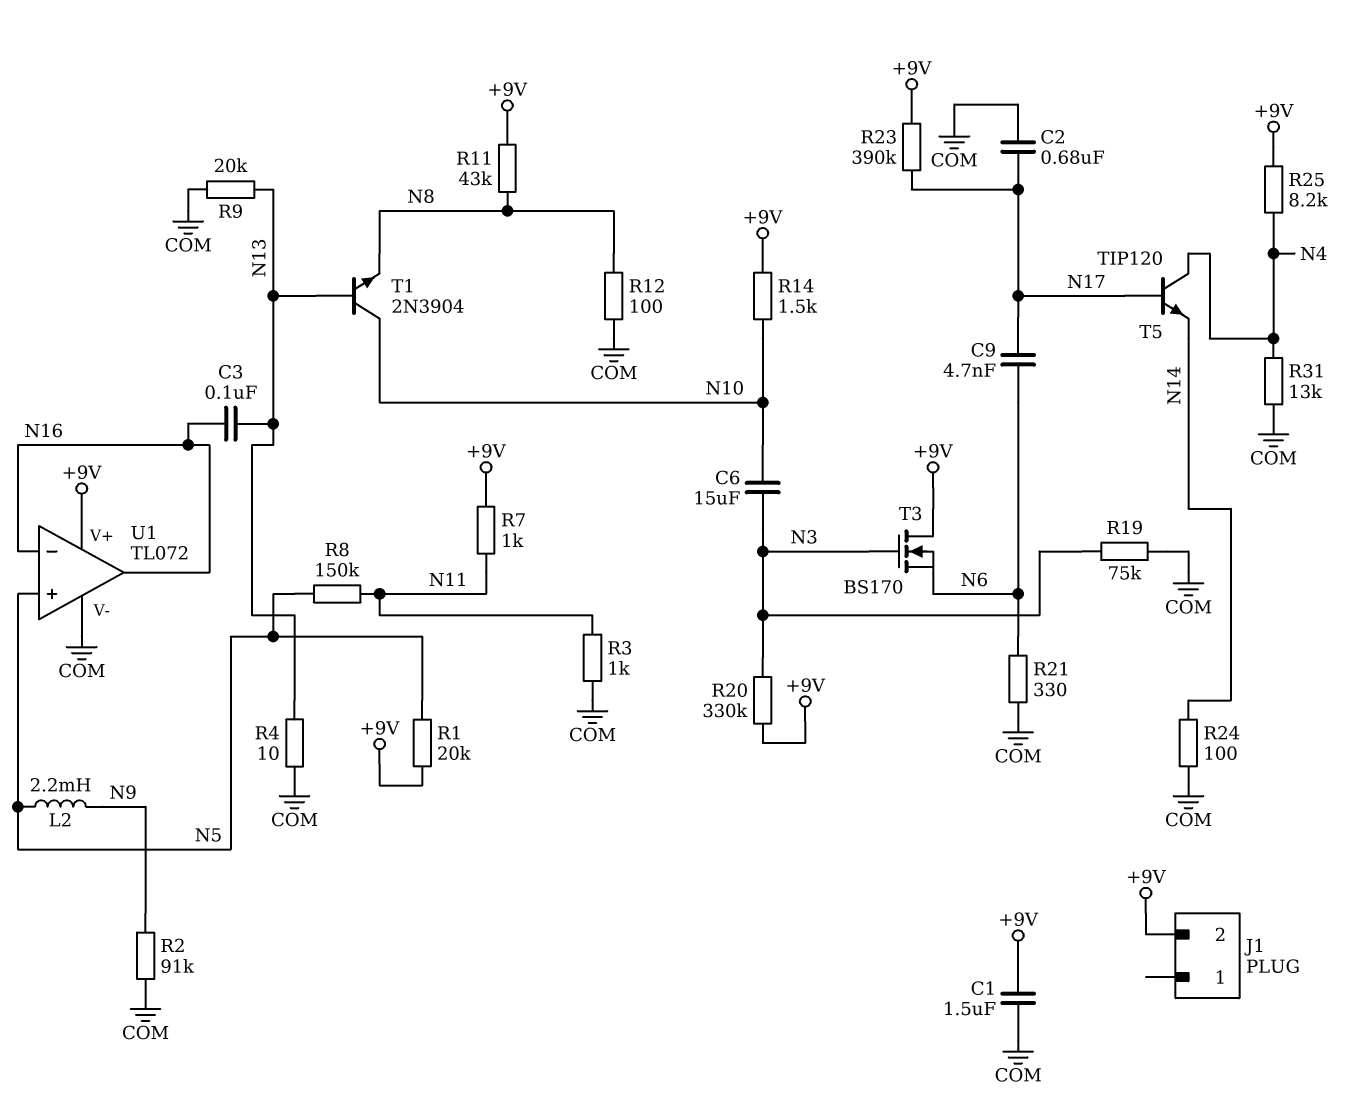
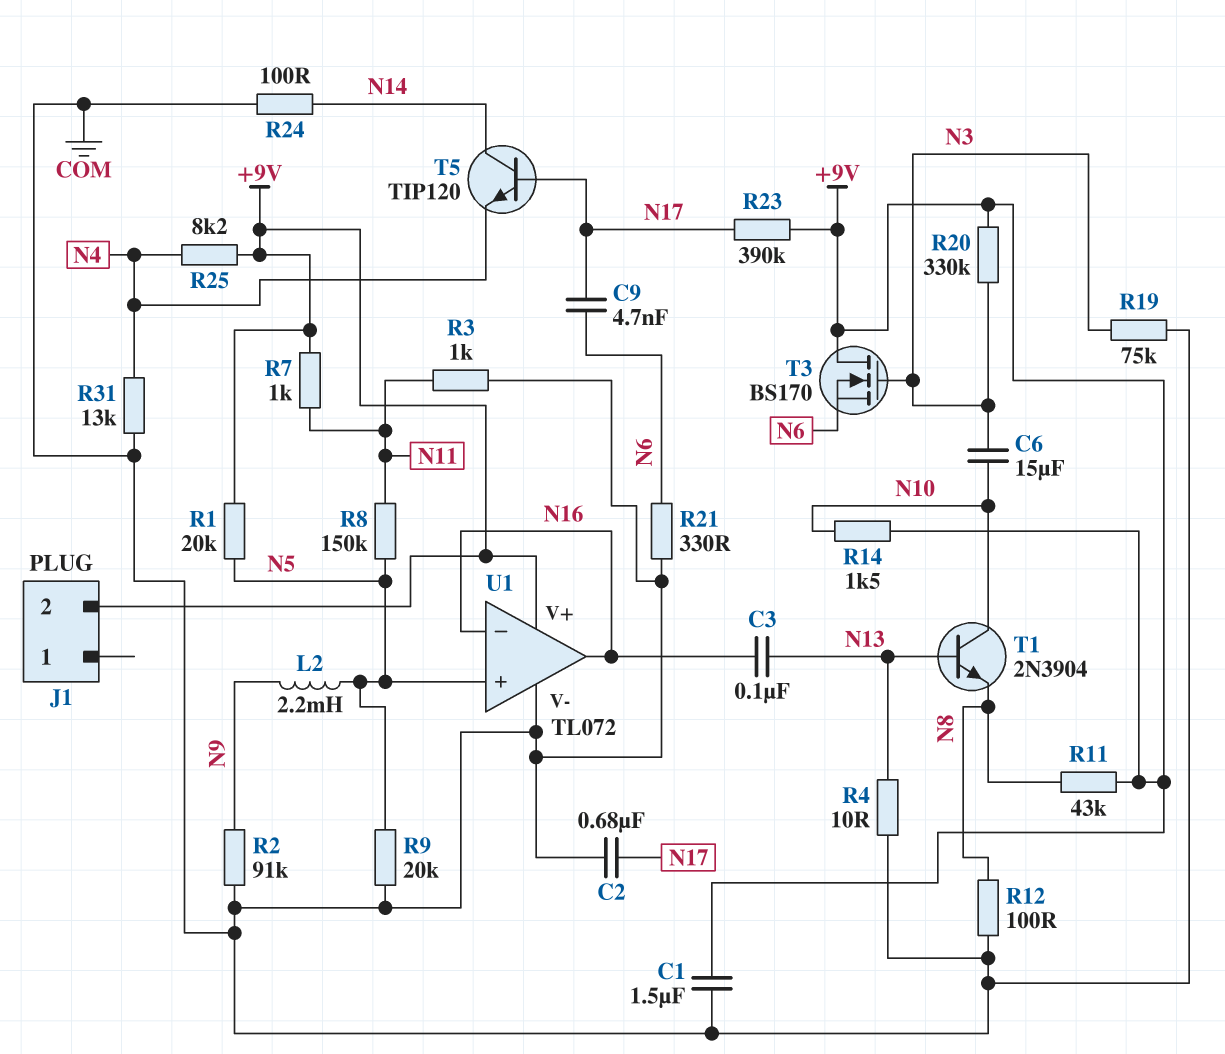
R9: 20k (COM, N13) -> 20k (COM, N5)
T5: NPN TIP120 (B N17, C N4, E N14) -> NPN TIP120 (B N17, C N14, E N4)

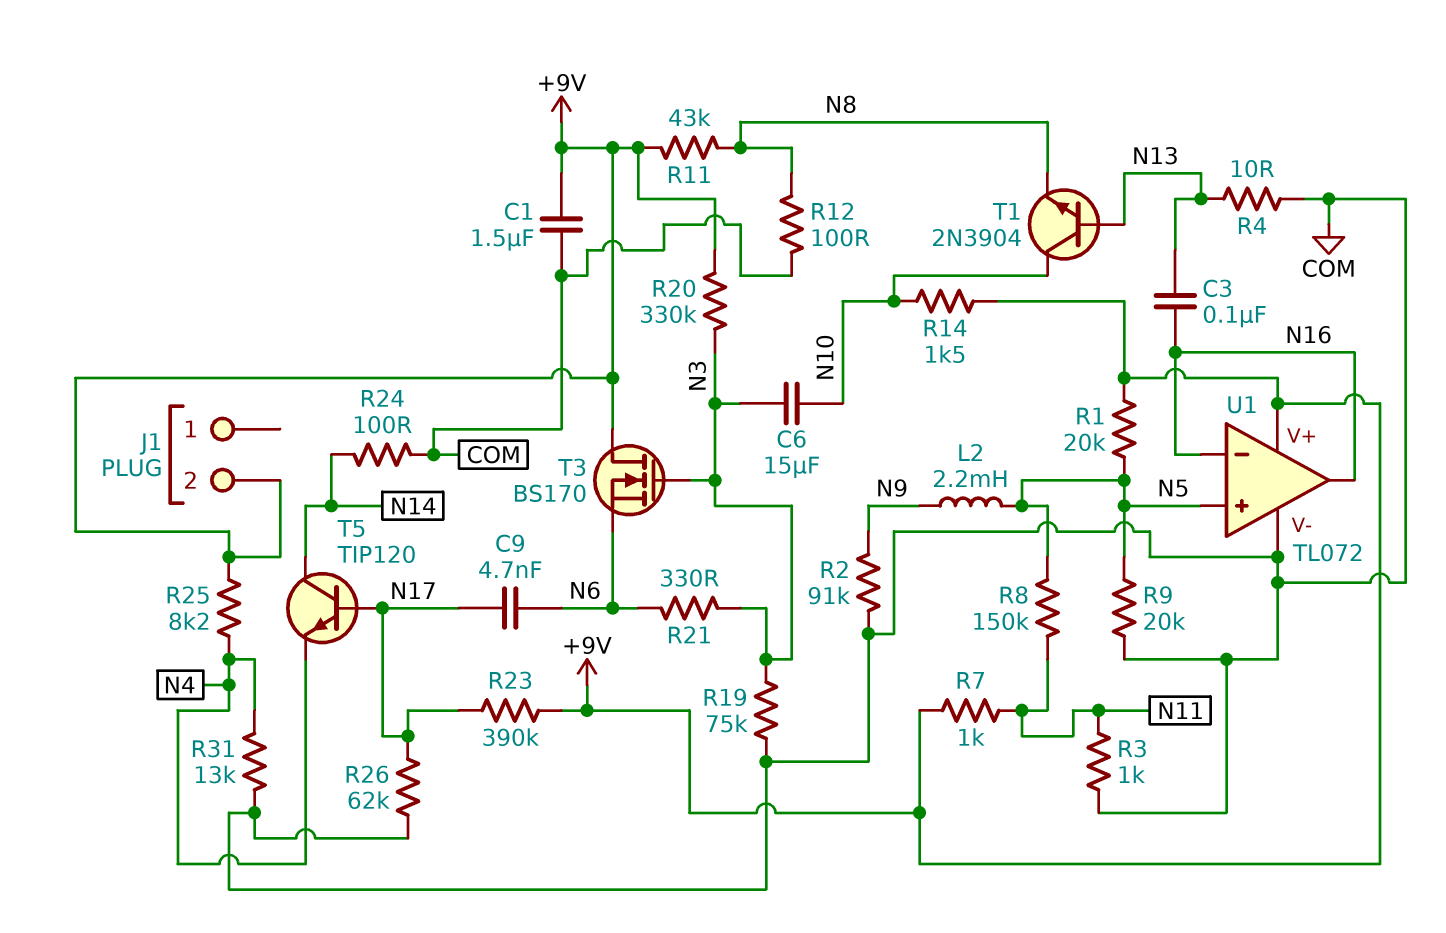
C2: 680nF (COM, N17) -> none
R21: 330 (COM, N6) -> 330 (N3, N6)
R26: none -> 62k (COM, N17)

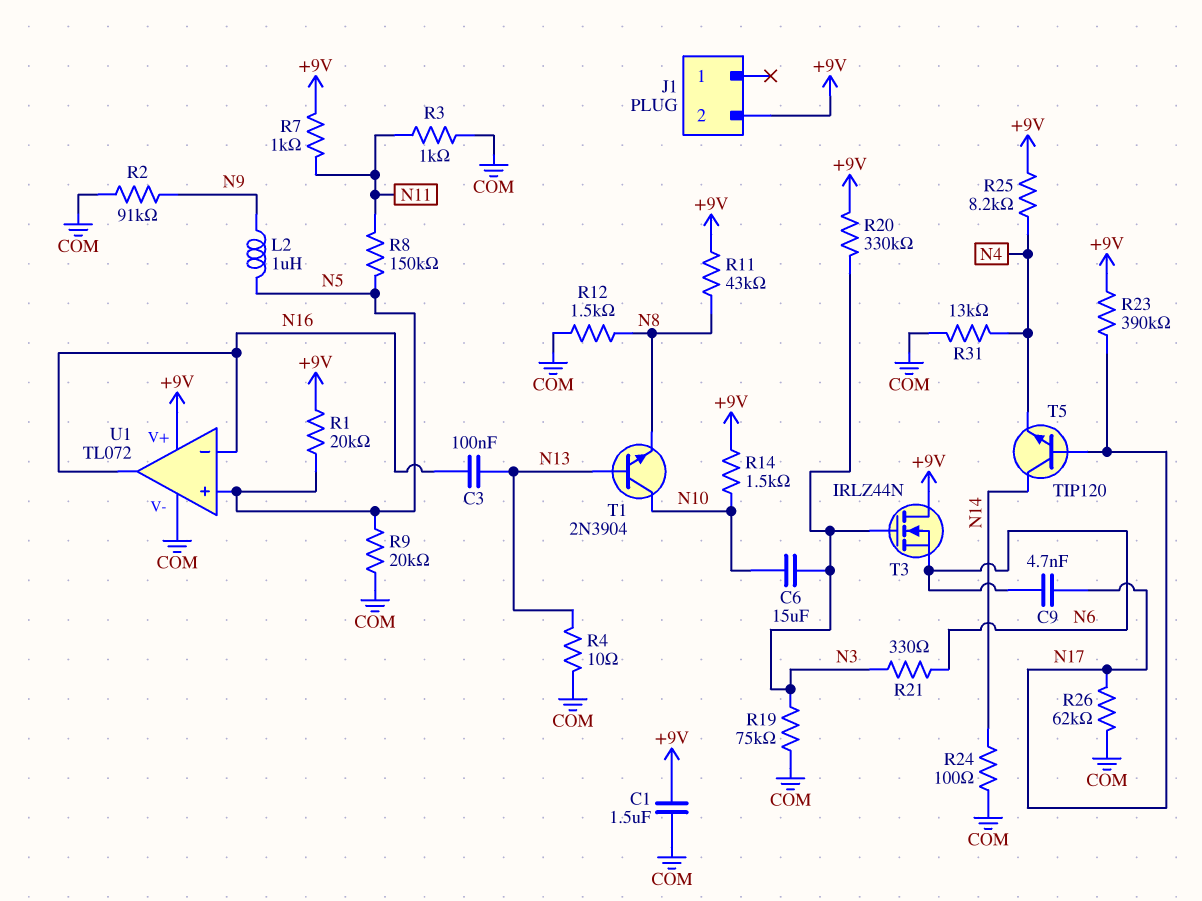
L2: 2.2mH (N5, N9) -> 1uH (N5, N9)
R12: 100 (COM, N8) -> 1.5k (COM, N8)
T3: NMOS BS170 (G N3, D +9V, S N6) -> NMOS IRLZ44N (G N3, D +9V, S N6)

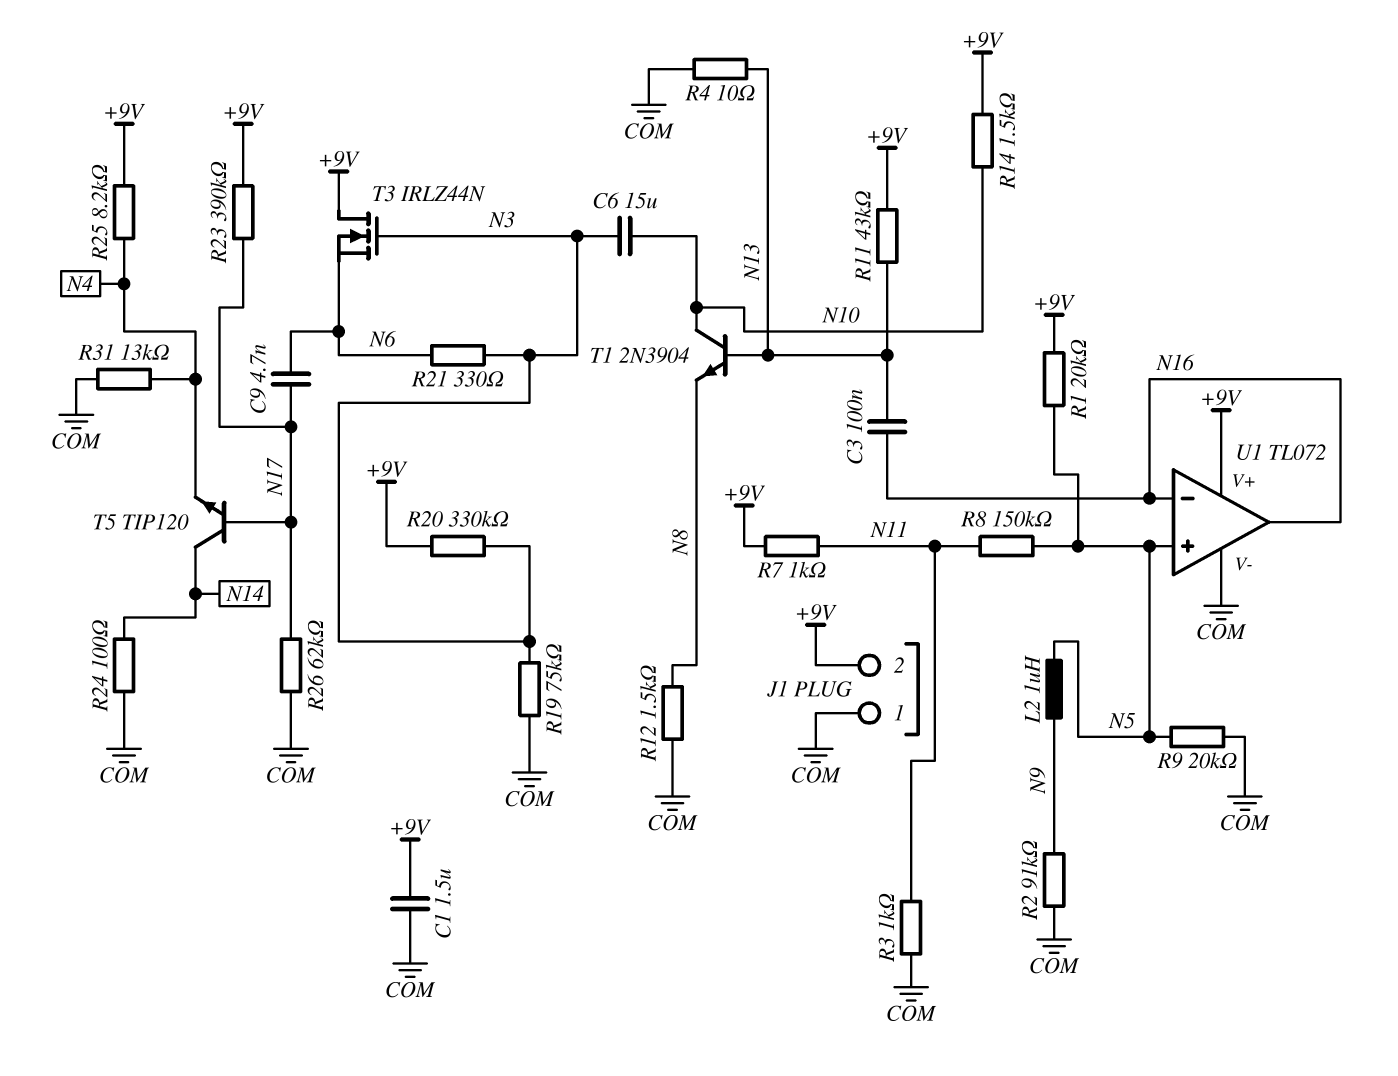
J1 pin 1: none -> COM
R11: 43k (+9V, N8) -> 43k (+9V, N13)

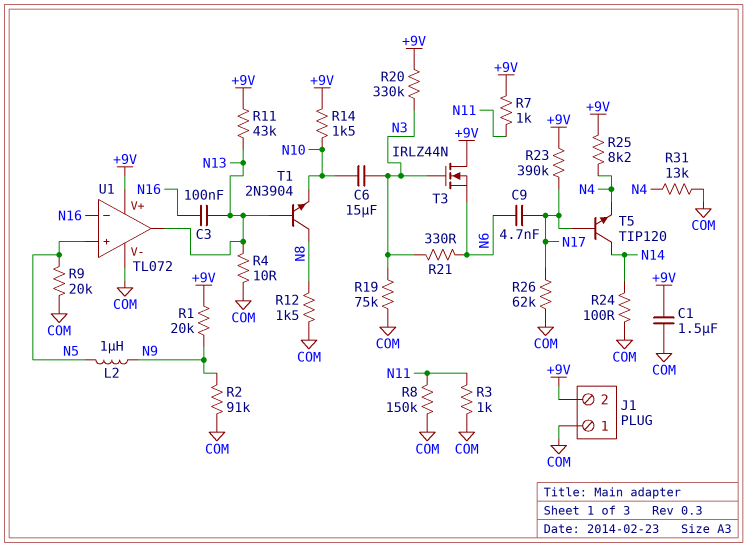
R1: 20k (+9V, N5) -> 20k (+9V, N9)
R8: 150k (N5, N11) -> 150k (COM, N11)
T1: NPN 2N3904 (B N13, C N10, E N8) -> NPN 2N3904 (B N13, C N8, E N10)
U1 pin out: N16 -> N13

